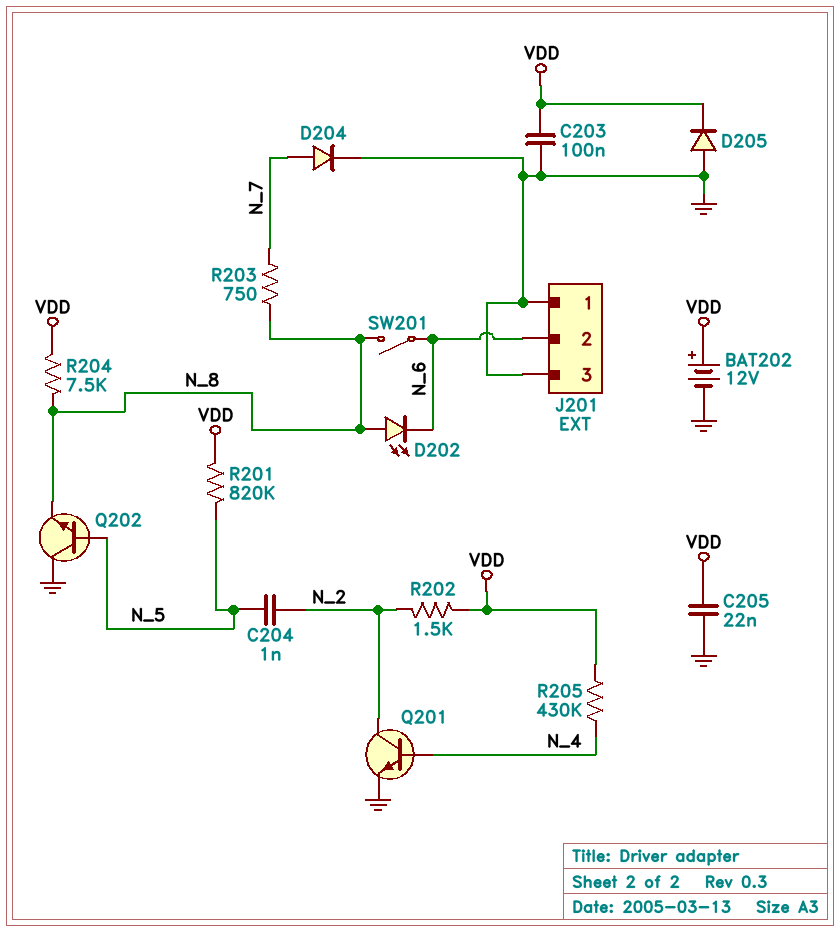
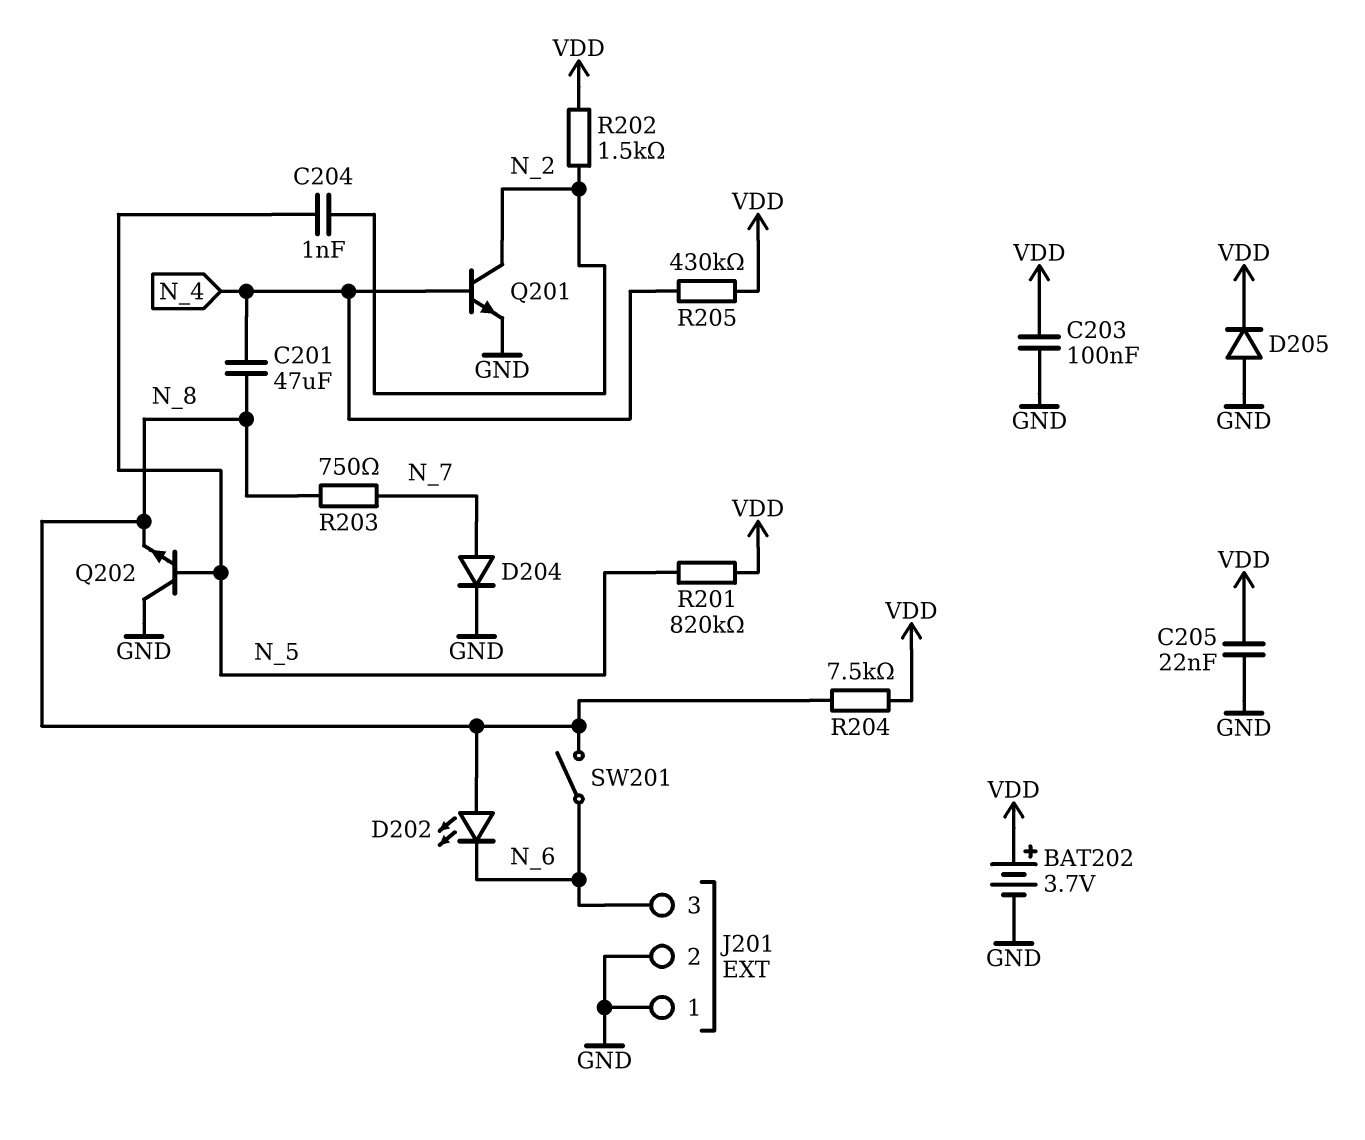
BAT202: 12V (plus VDD, minus GND) -> 3.7V (plus VDD, minus GND)
C201: none -> 47uF (N_4, N_8)
J201 pin 2: N_6 -> GND
J201 pin 3: GND -> N_6

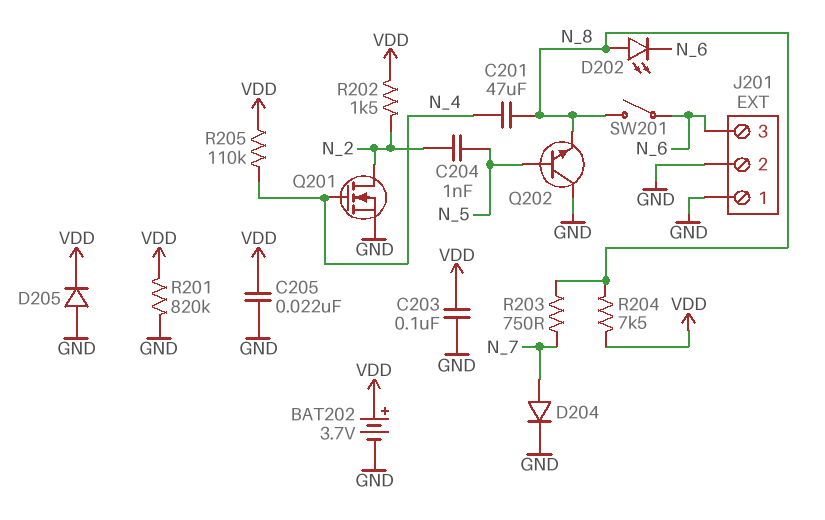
Q201: NPN (B N_4, C N_2, E GND) -> NMOS (G N_4, D N_2, S GND)
R201: 820k (N_5, VDD) -> 820k (GND, VDD)
R205: 430k (N_4, VDD) -> 110k (N_4, VDD)

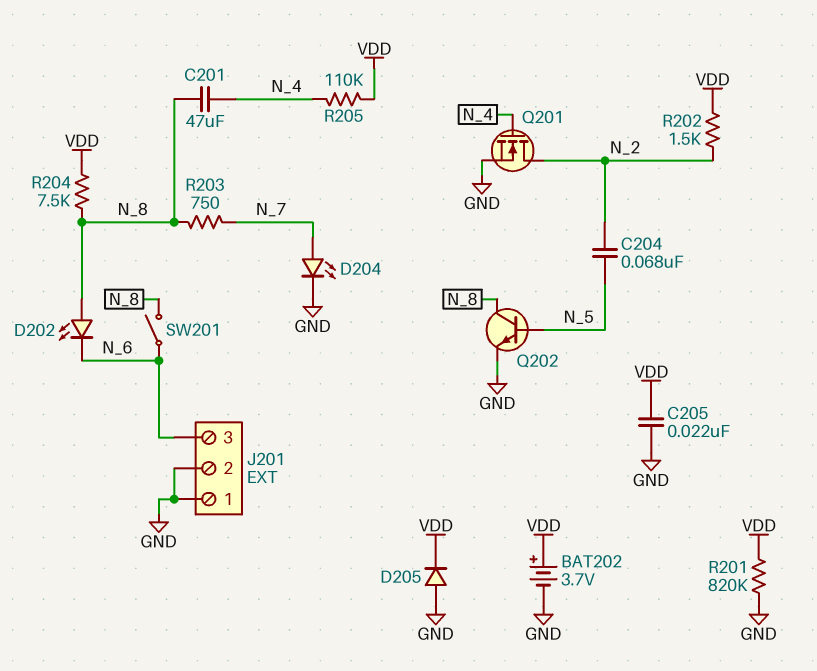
C203: 100nF (GND, VDD) -> none
C204: 1nF (N_2, N_5) -> 68nF (N_2, N_5)
D204: diode (A N_7, K GND) -> LED (A N_7, K GND)
Q202: NPN (B N_5, C GND, E N_8) -> NPN (B N_5, C N_8, E GND)

